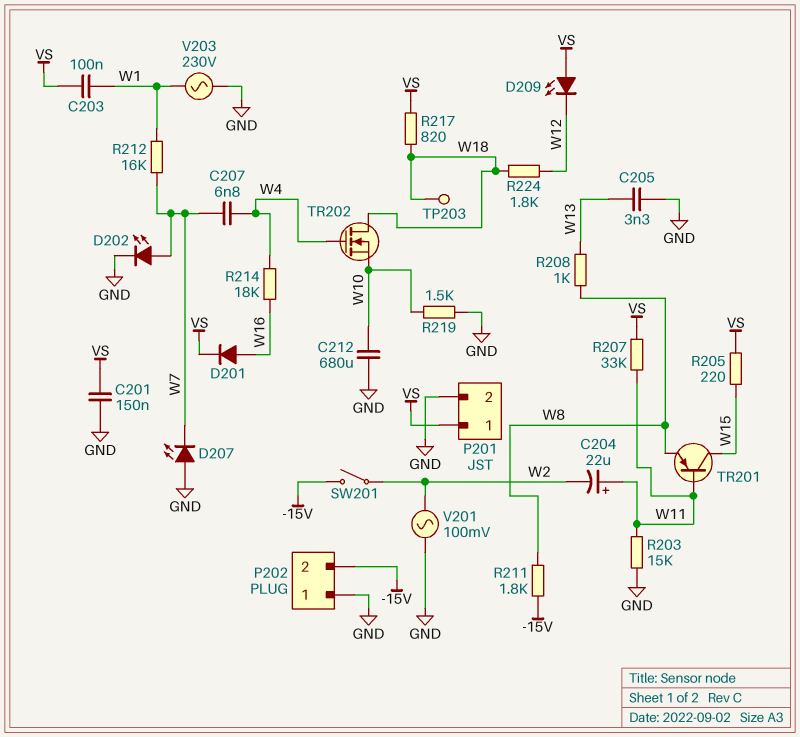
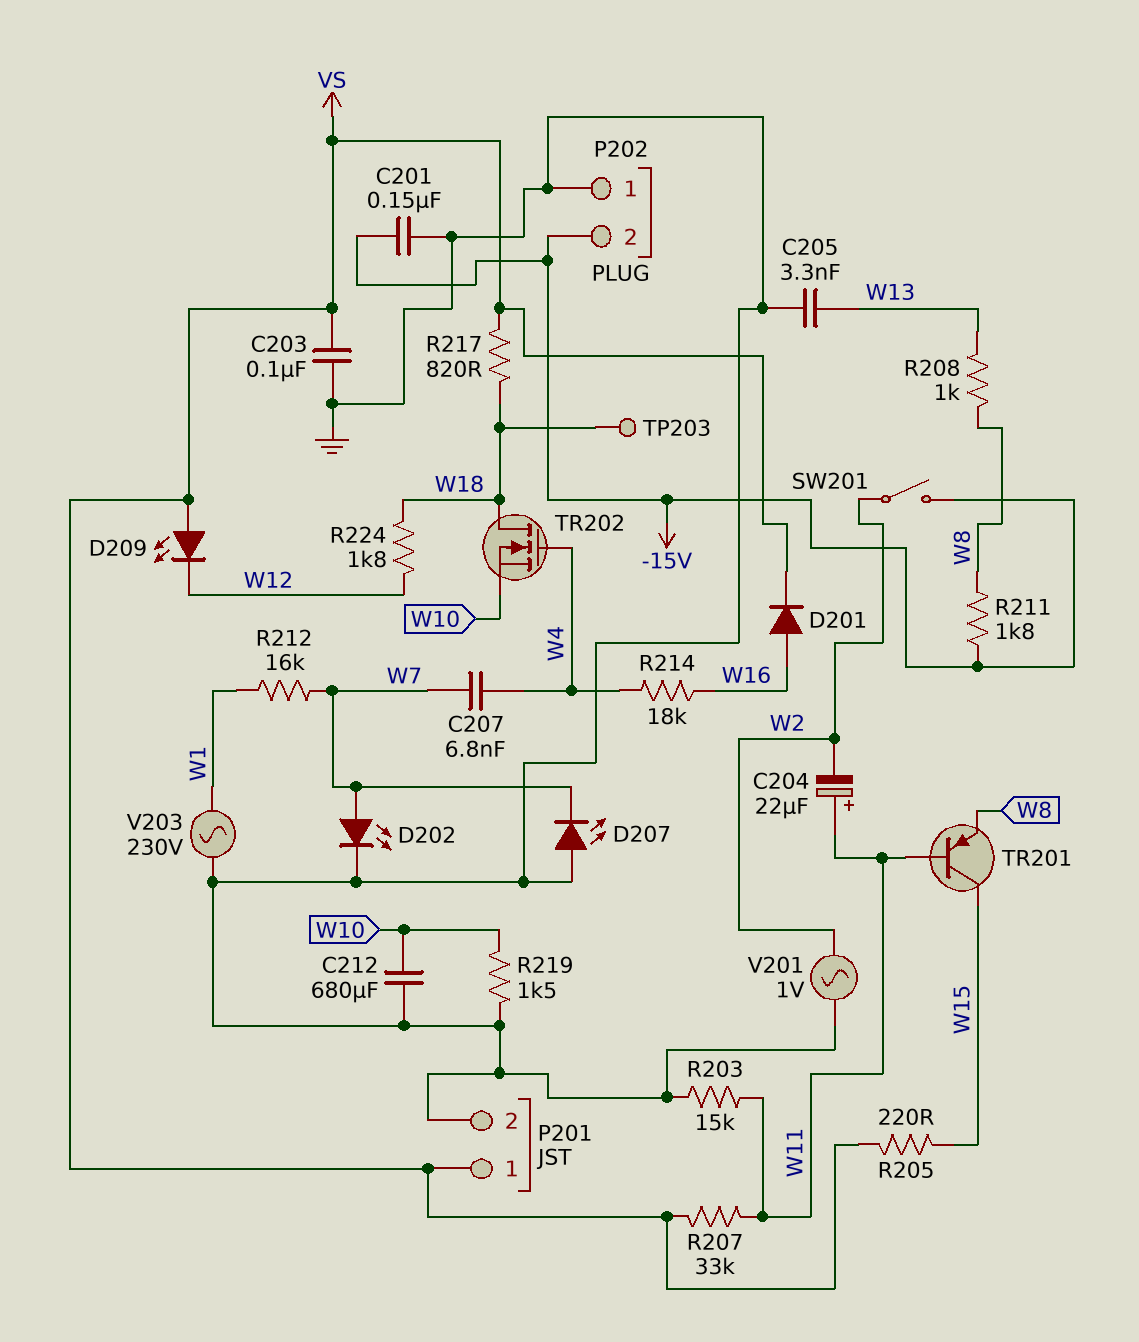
C201: 150nF (GND, VS) -> 150nF (-15V, GND)
C203: 100nF (VS, W1) -> 100nF (GND, VS)
V201: AC 100mV (GND, W2) -> AC 1V (GND, W2)

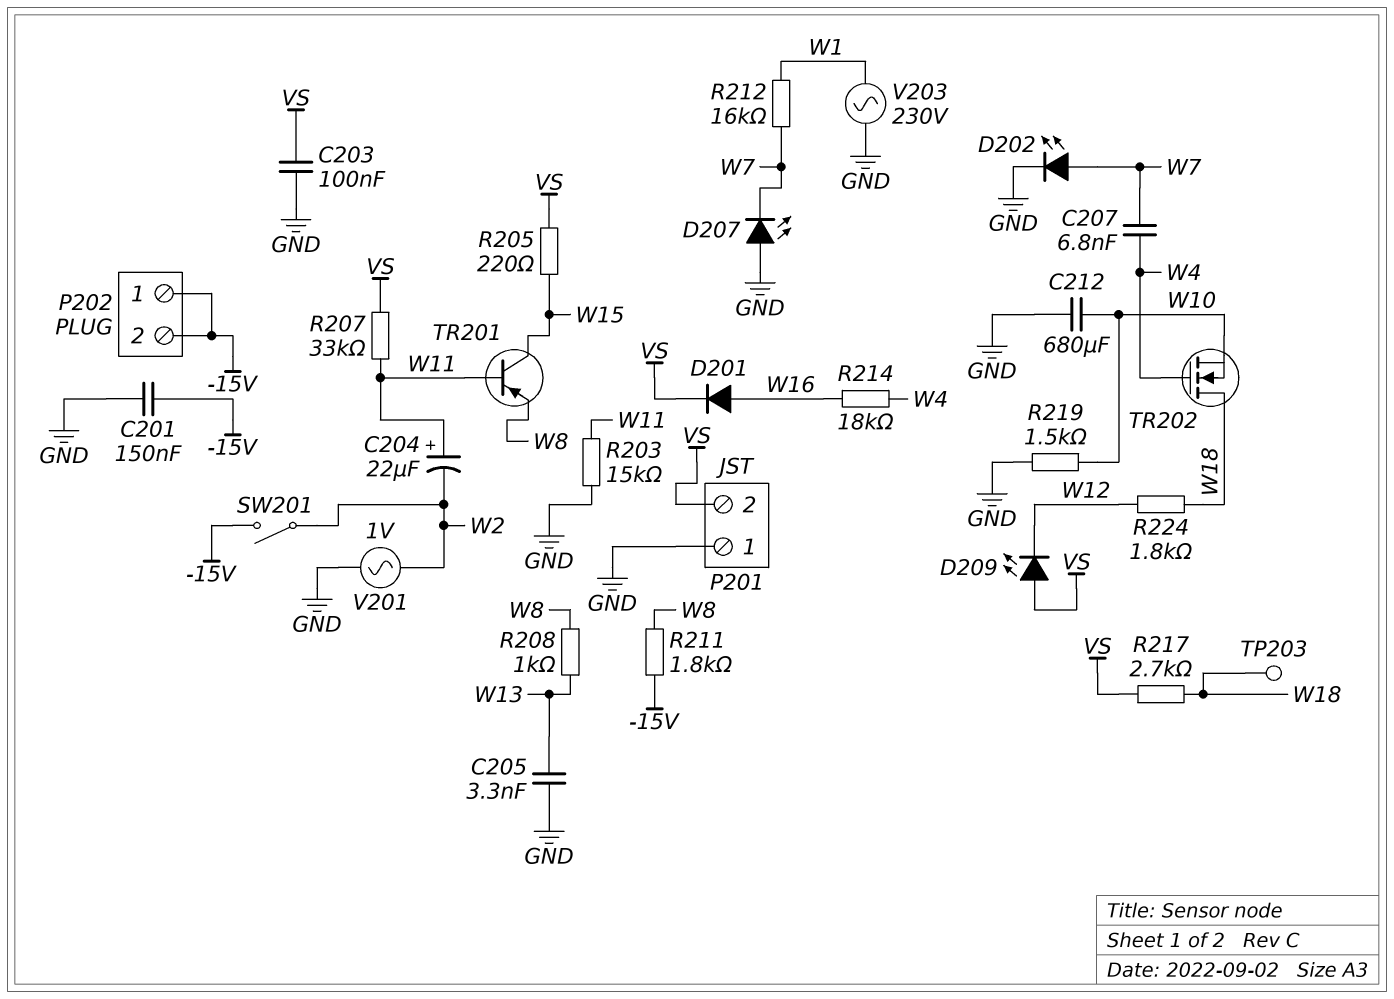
P201 pin 1: VS -> GND
P201 pin 2: GND -> VS
P202 pin 1: GND -> -15V
R217: 820 (VS, W18) -> 2.7k (VS, W18)

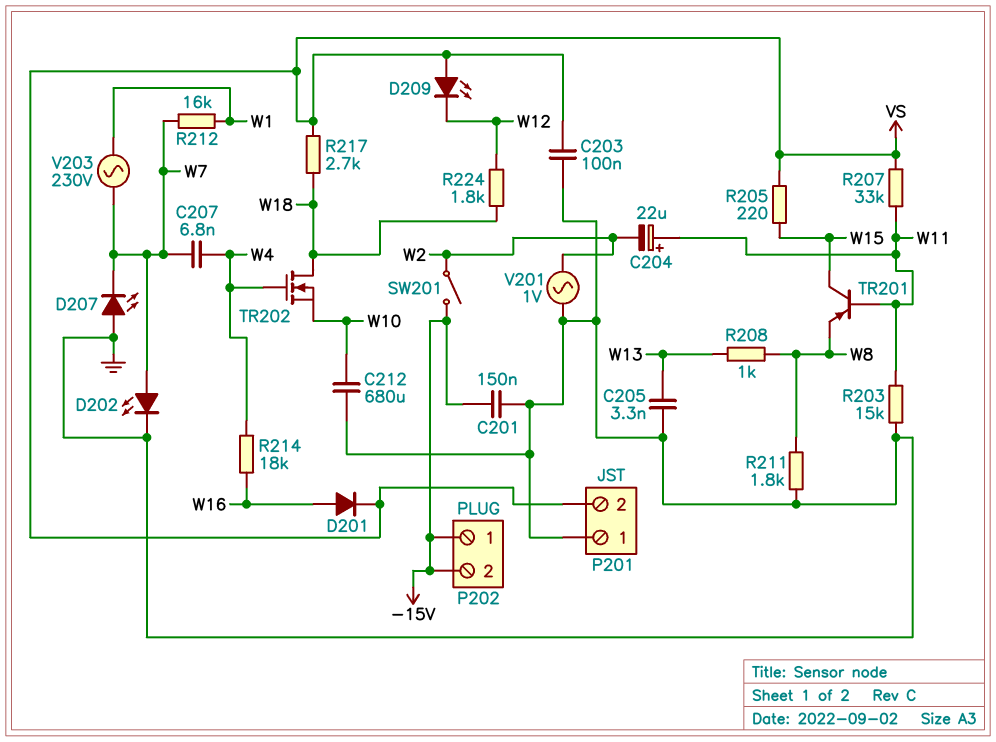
R211: 1.8k (-15V, W8) -> 1.8k (GND, W8)
R219: 1.5k (GND, W10) -> none
TP203: test point (W18) -> none
V203: AC 230V (GND, W1) -> AC 230V (W1, W7)

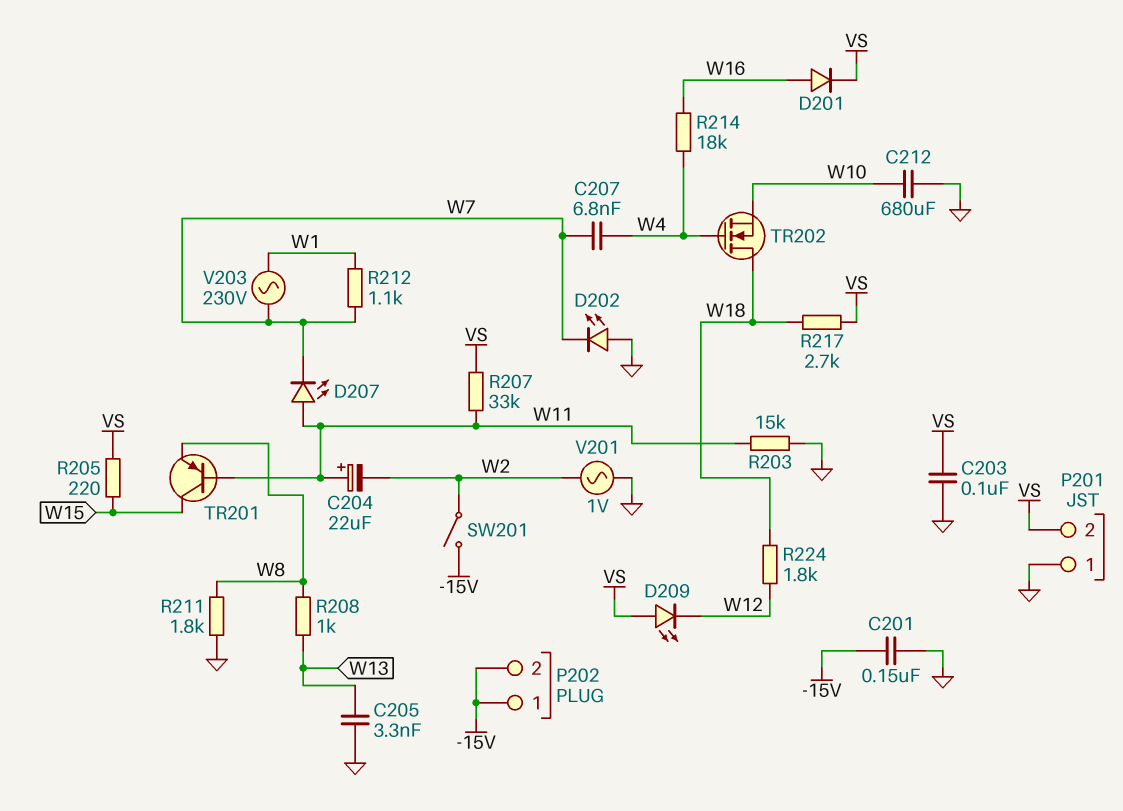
D202: LED (A W7, K GND) -> LED (A GND, K W7)
D207: LED (A GND, K W7) -> LED (A W11, K W7)
R212: 16k (W1, W7) -> 1.1k (W1, W7)

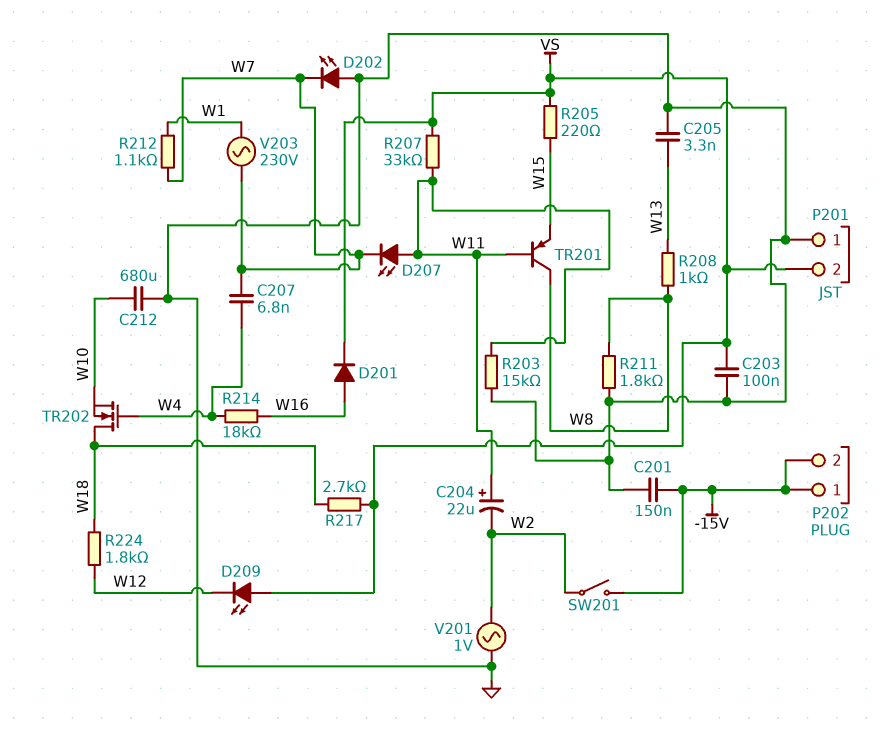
TR201: PNP (B W11, C W15, E W8) -> PNP (B W11, C W8, E W15)

